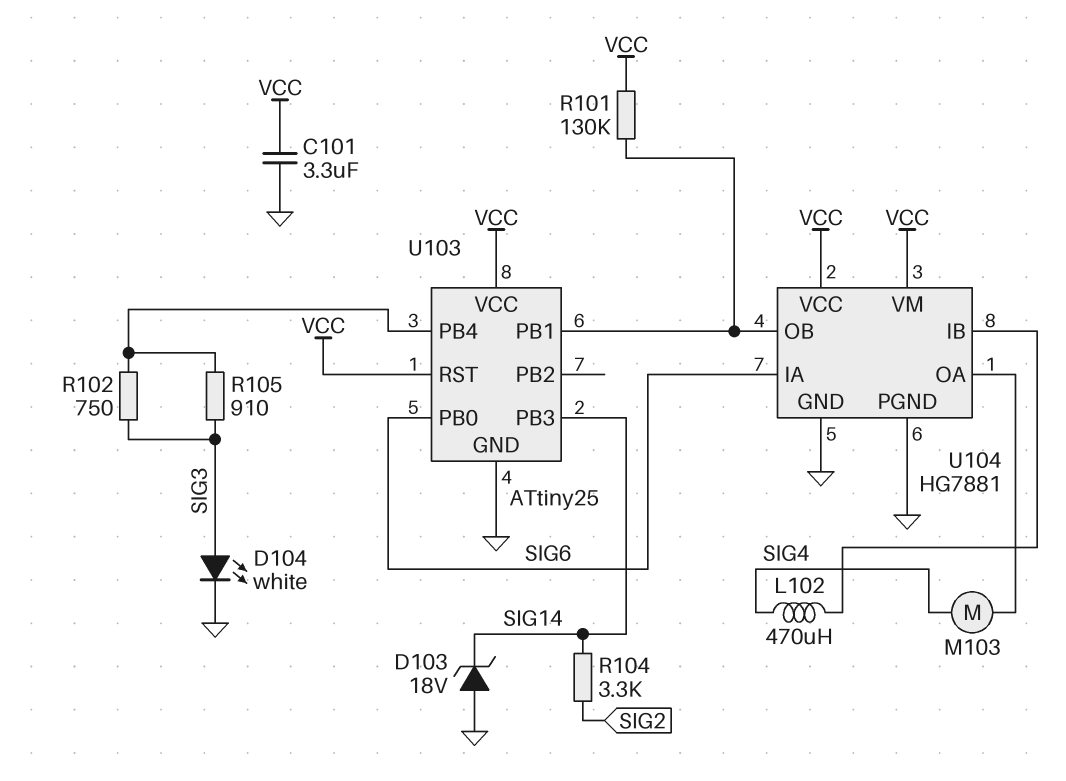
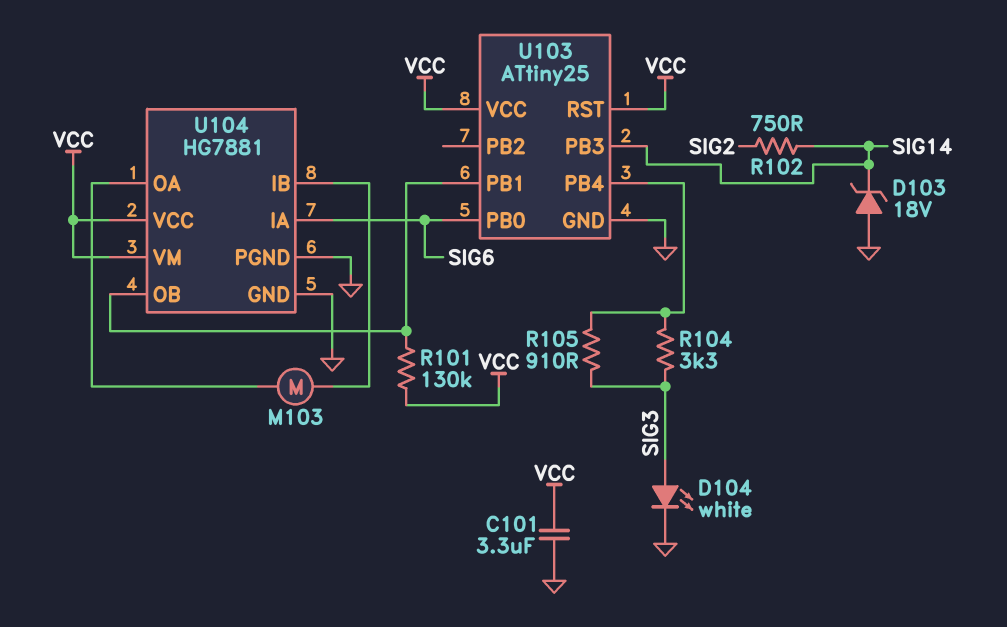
L102: 470uH (SIG4, U104/IB) -> none
M103: motor (SIG4, U104/OA) -> motor (U104/IB, U104/OA)
R102: 750 (SIG3, U103/PB4) -> 750 (SIG2, SIG14)
R104: 3.3k (SIG2, SIG14) -> 3.3k (SIG3, U103/PB4)

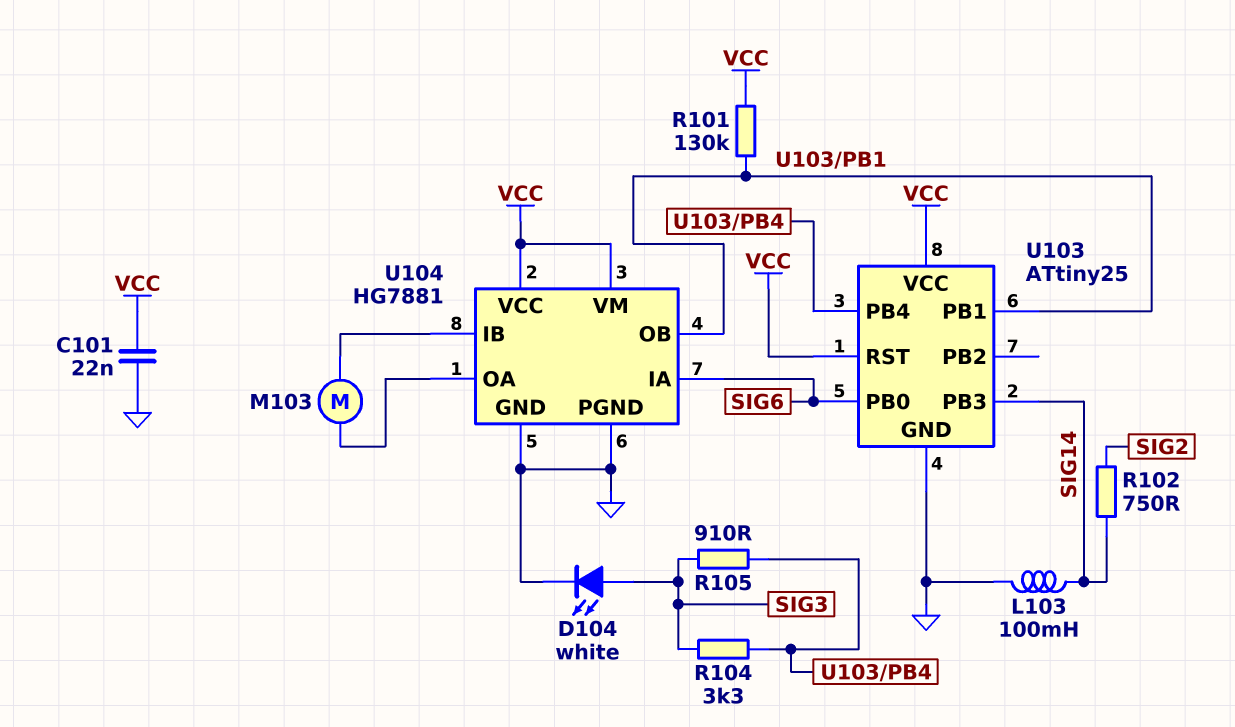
C101: 3.3uF (GND, VCC) -> 22nF (GND, VCC)
D103: zener 18V (A GND, K SIG14) -> none
L103: none -> 100mH (GND, SIG14)

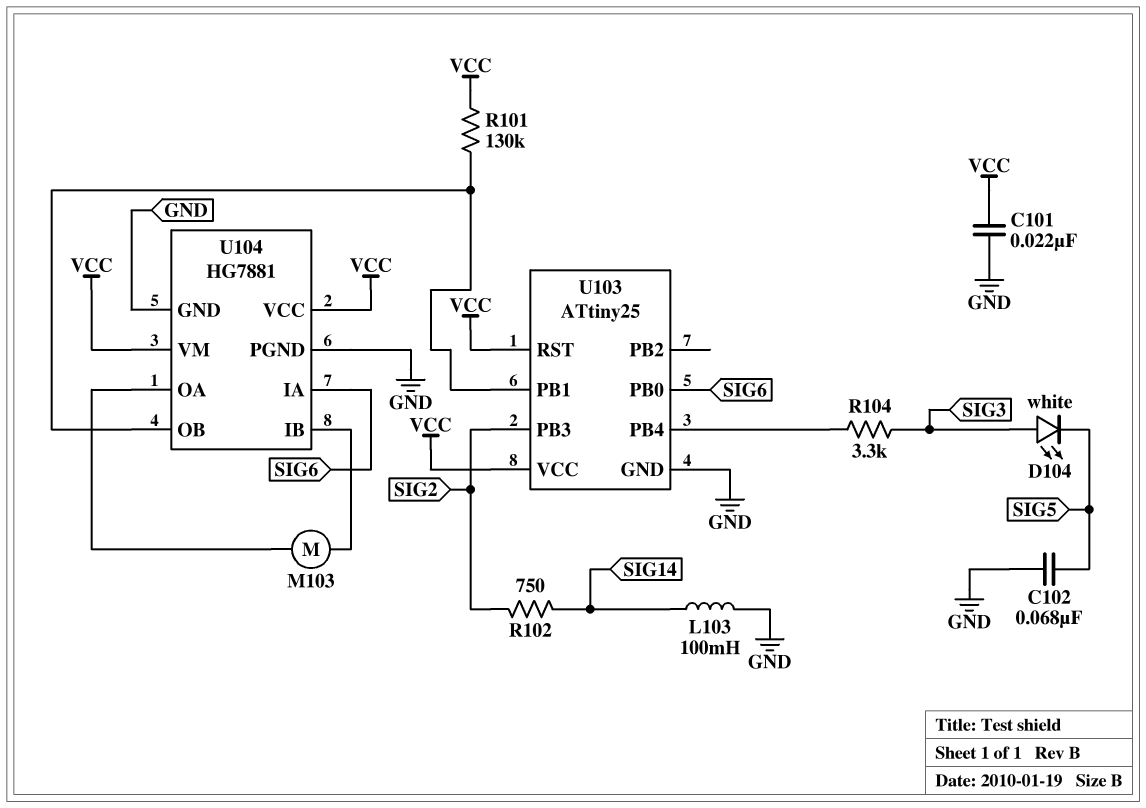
C102: none -> 68nF (GND, SIG5)
D104: LED white (A SIG3, K GND) -> LED white (A SIG3, K SIG5)
R105: 910 (SIG3, U103/PB4) -> none
U103 pin PB3: SIG14 -> SIG2

